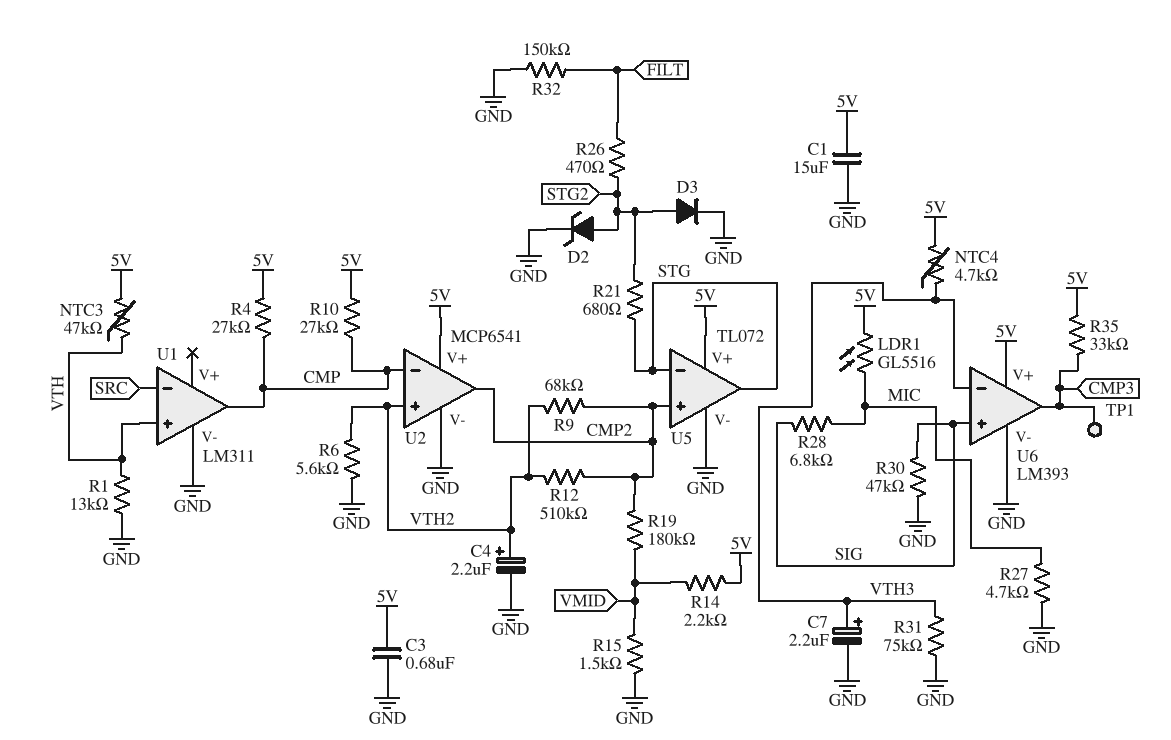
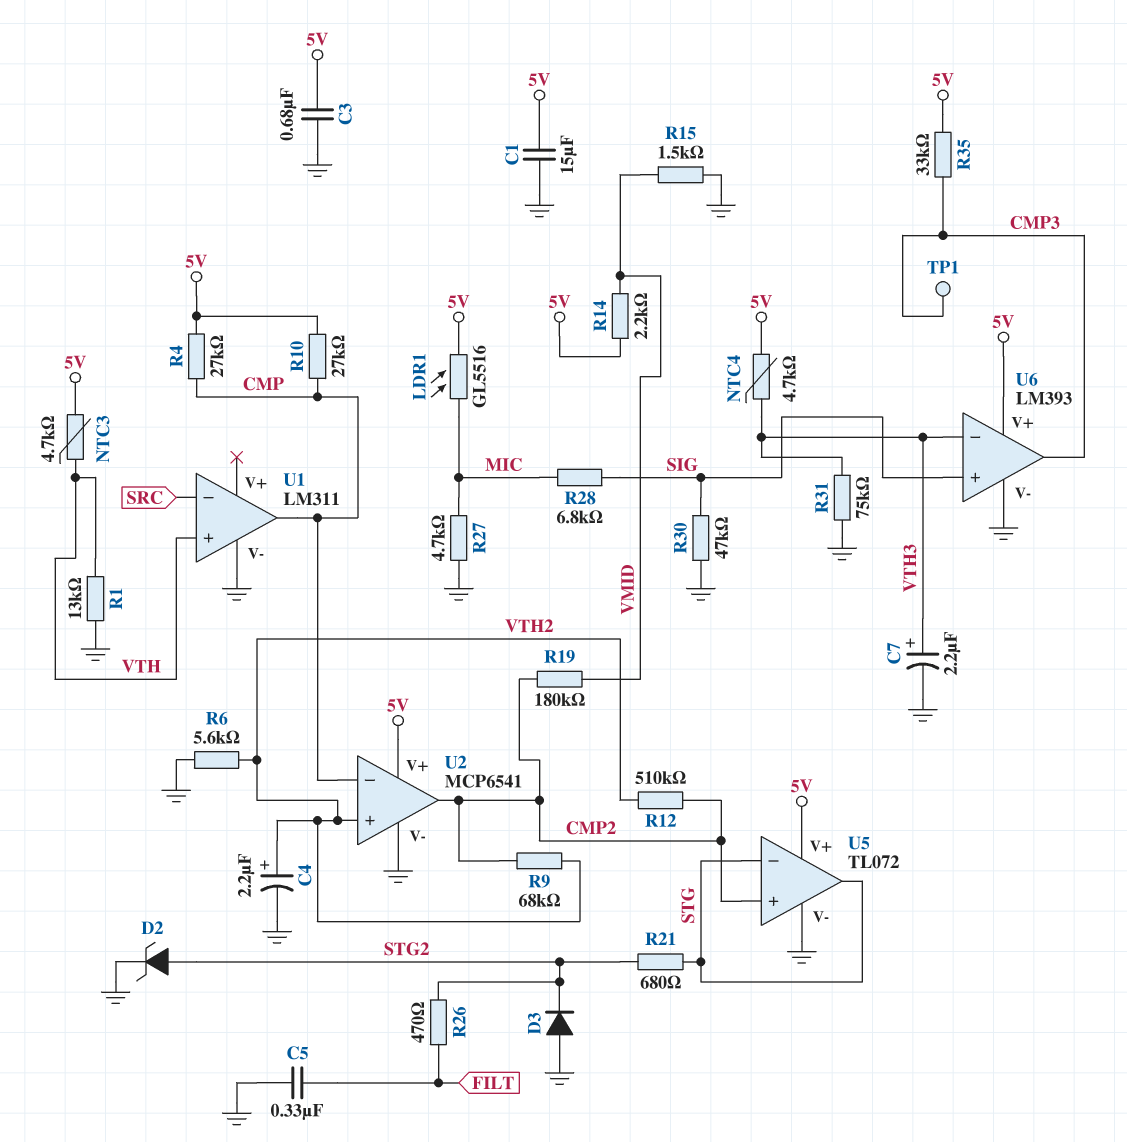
C5: none -> 330nF (FILT, GND)
D3: diode (A STG2, K GND) -> diode (A GND, K STG2)
NTC3: 47k (5V, VTH) -> 4.7k (5V, VTH)
R32: 150k (FILT, GND) -> none

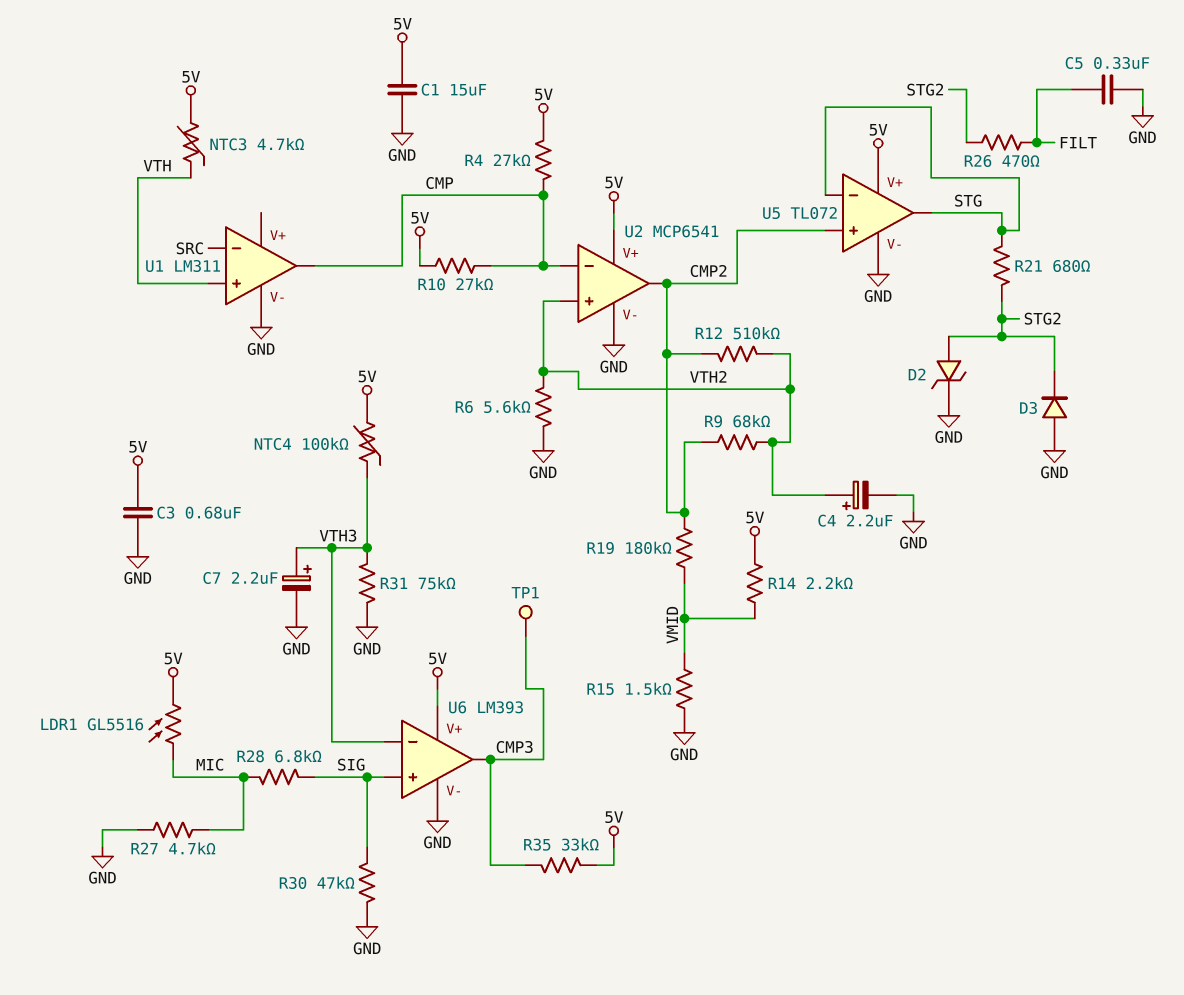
NTC4: 4.7k (5V, VTH3) -> 100k (5V, VTH3)
R1: 13k (GND, VTH) -> none

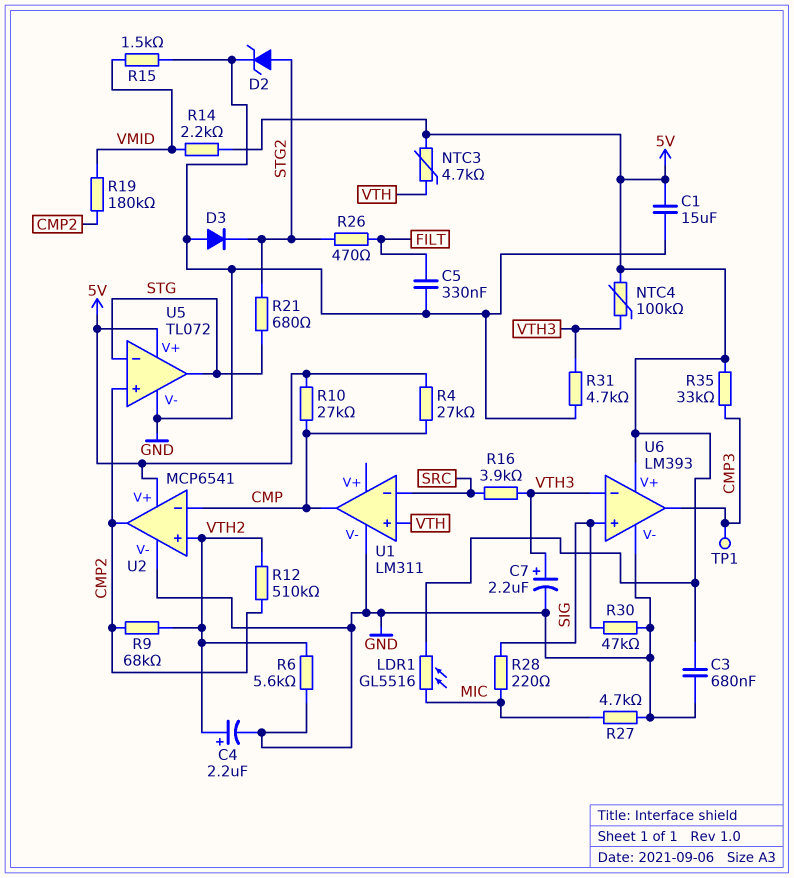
R16: none -> 3.9k (SRC, VTH3)
R28: 6.8k (MIC, SIG) -> 220 (MIC, SIG)
R31: 75k (GND, VTH3) -> 4.7k (GND, VTH3)

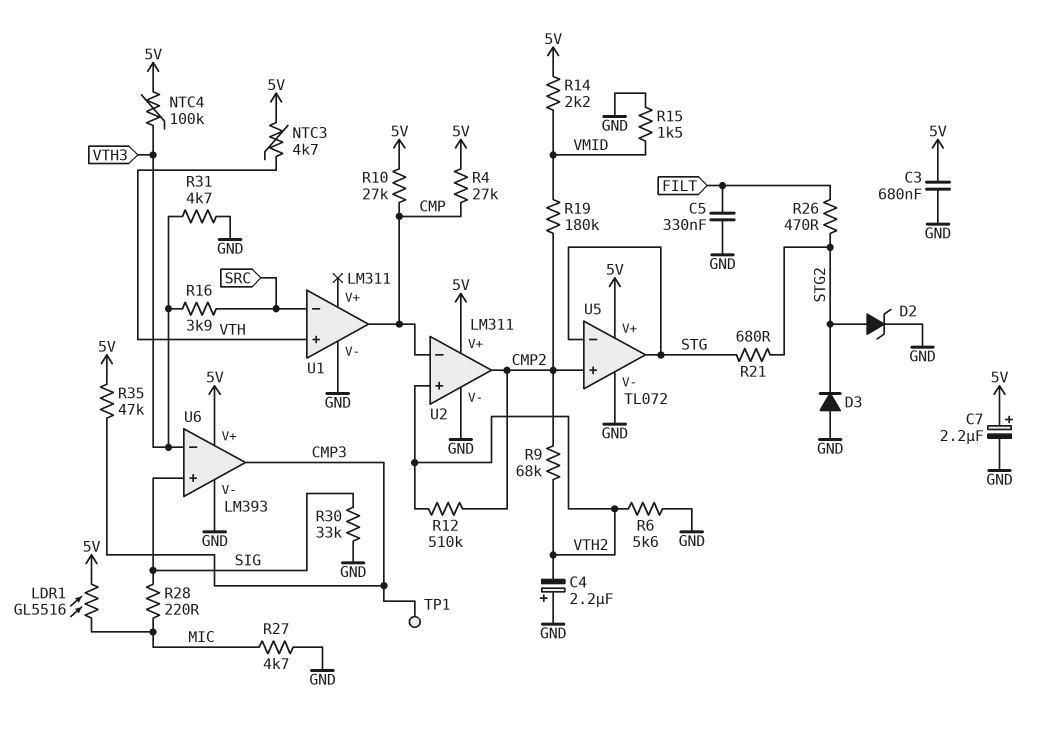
C1: 15uF (5V, GND) -> none
C4: 2.2uF (plus VTH2, minus GND) -> 2.2uF (plus GND, minus VTH2)
C7: 2.2uF (plus VTH3, minus GND) -> 2.2uF (plus 5V, minus GND)
R30: 47k (GND, SIG) -> 33k (GND, SIG)
R35: 33k (5V, CMP3) -> 47k (5V, CMP3)
U2: MCP6541 -> LM311

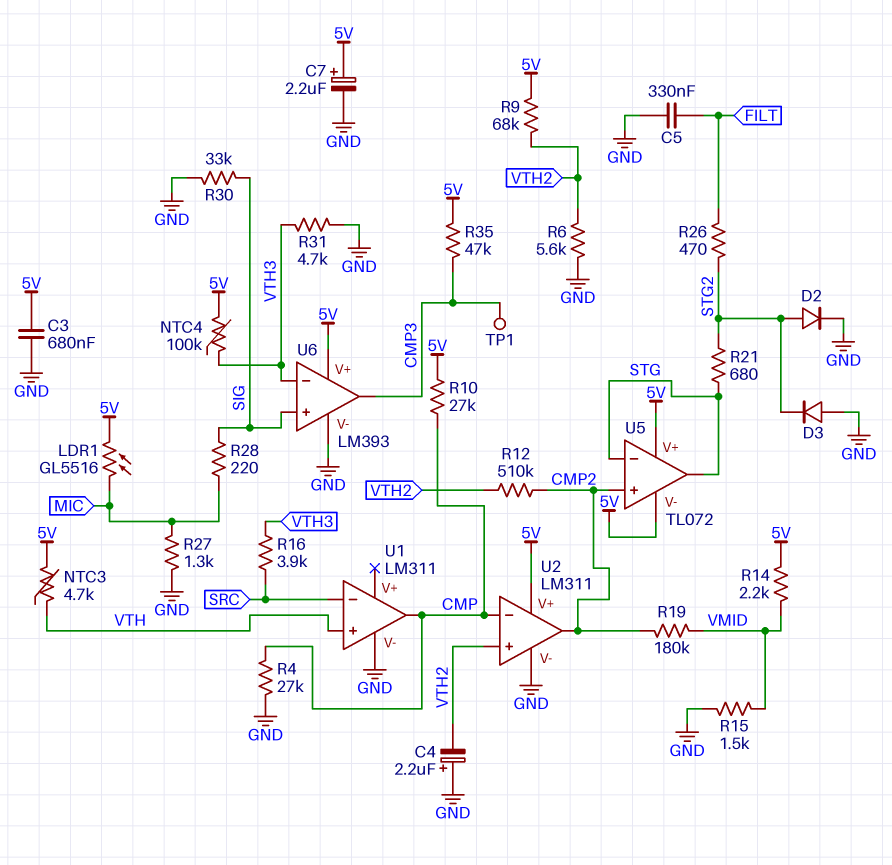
D2: zener (A STG2, K GND) -> diode (A STG2, K GND)
R4: 27k (5V, CMP) -> 27k (CMP, GND)
R9: 68k (CMP2, VTH2) -> 68k (5V, VTH2)
R27: 4.7k (GND, MIC) -> 1.3k (GND, MIC)
U5 pin V-: GND -> 5V

